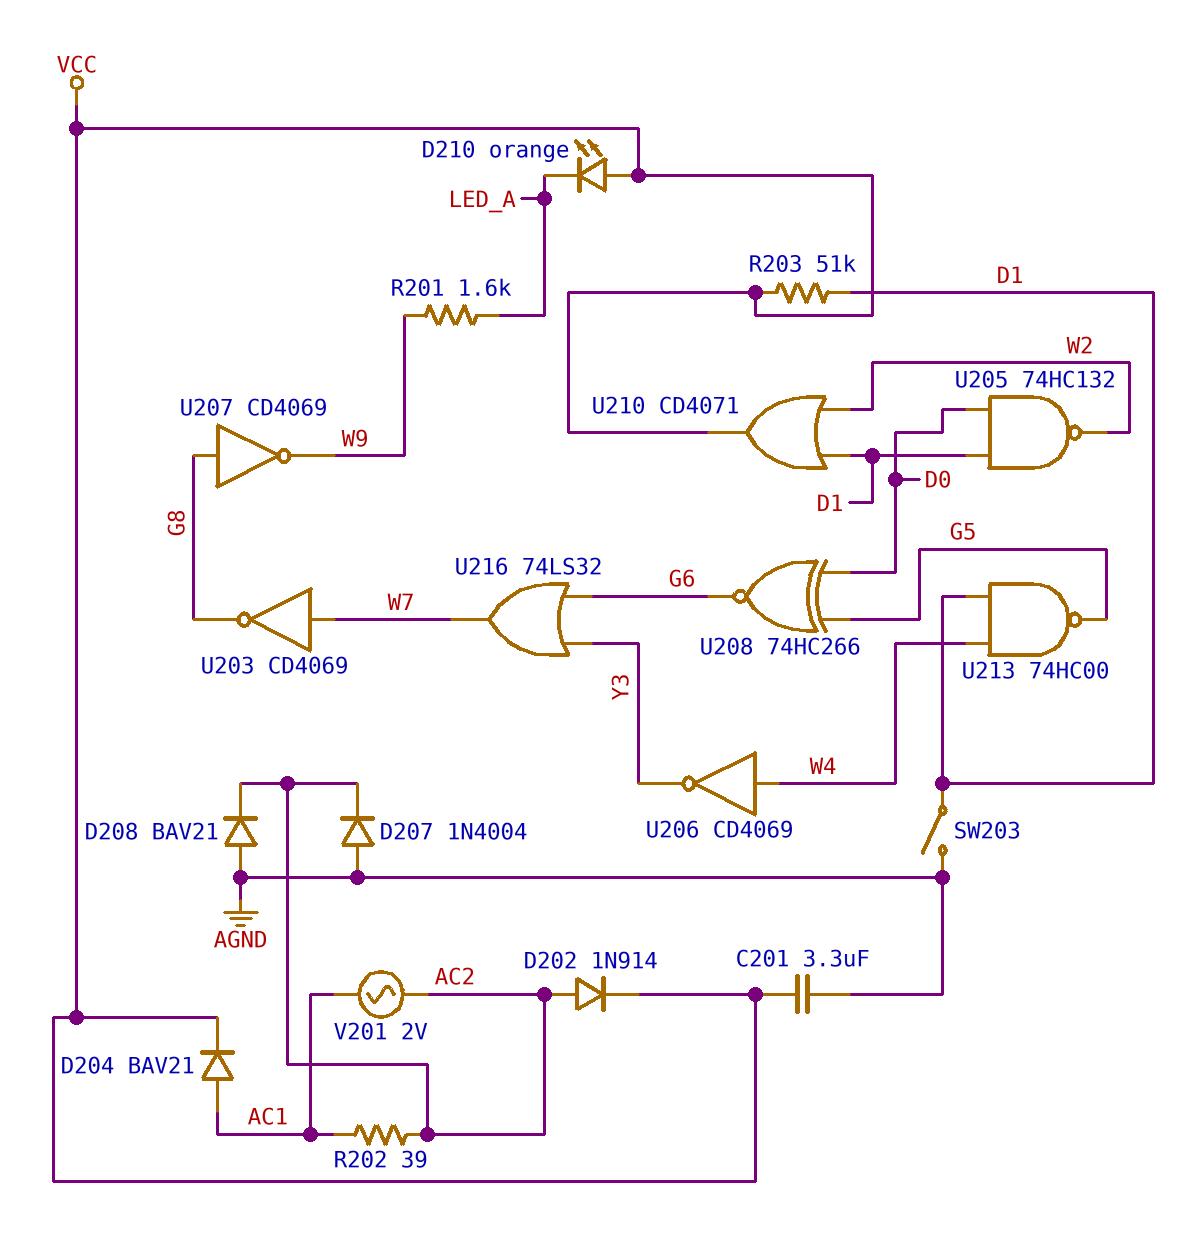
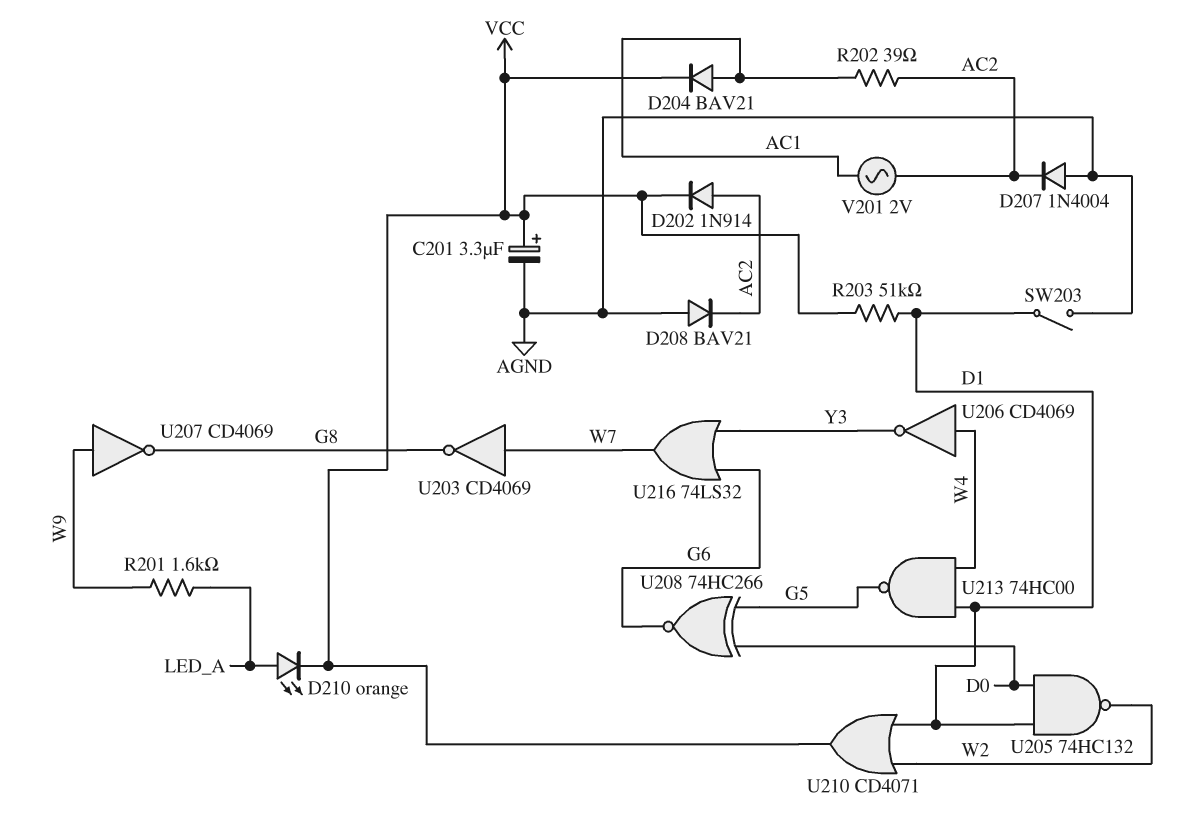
C201: 3.3uF (AGND, VCC) -> 3.3uF (plus VCC, minus AGND)
D210: LED orange (A VCC, K LED_A) -> LED orange (A LED_A, K VCC)
U207: NOT CD4069 (in G8, out W9) -> NOT CD4069 (in W9, out G8)

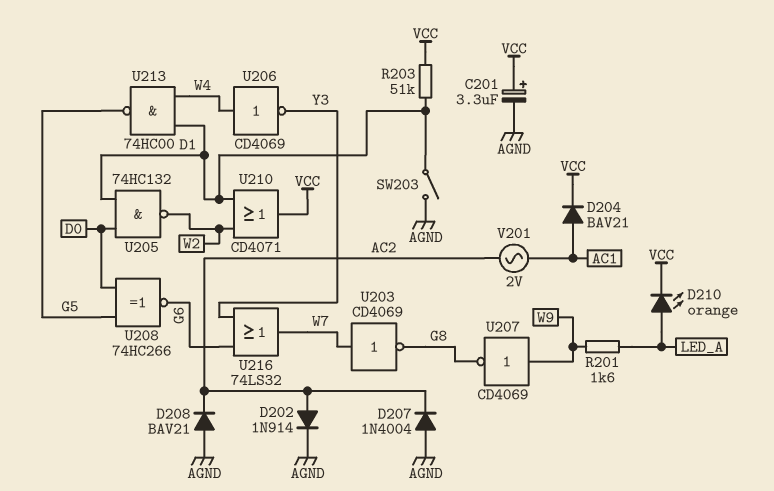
D202: diode 1N914 (A AC2, K VCC) -> diode 1N914 (A AC2, K AGND)
R202: 39 (AC1, AC2) -> none

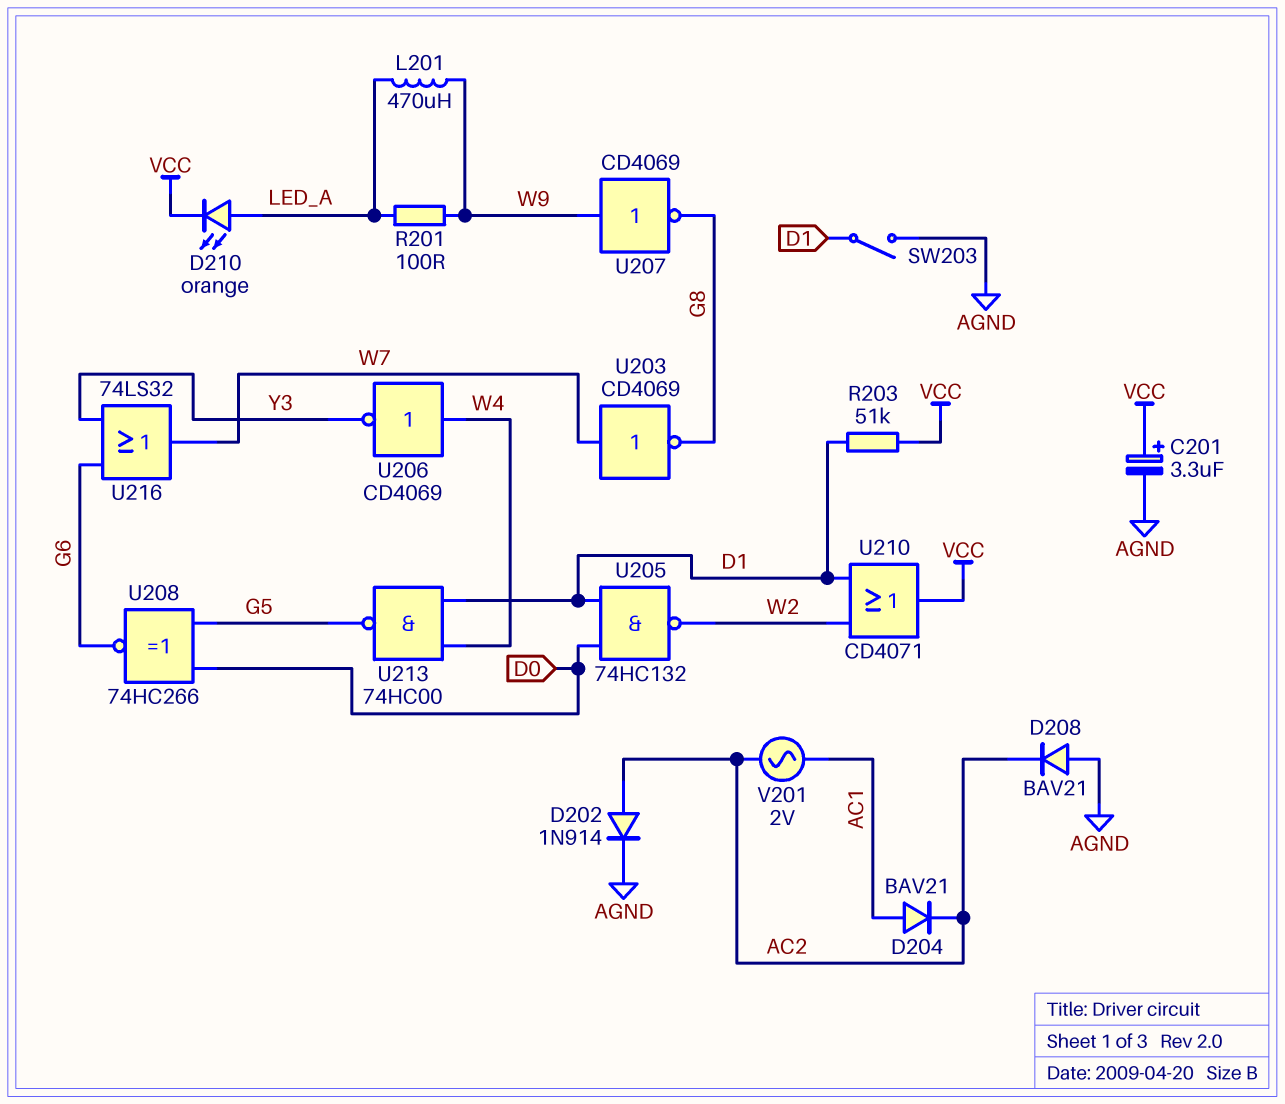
D204: diode BAV21 (A AC1, K VCC) -> diode BAV21 (A AC1, K AC2)
D207: diode 1N4004 (A AGND, K AC2) -> none
L201: none -> 470uH (LED_A, W9)
R201: 1.6k (LED_A, W9) -> 100 (LED_A, W9)

